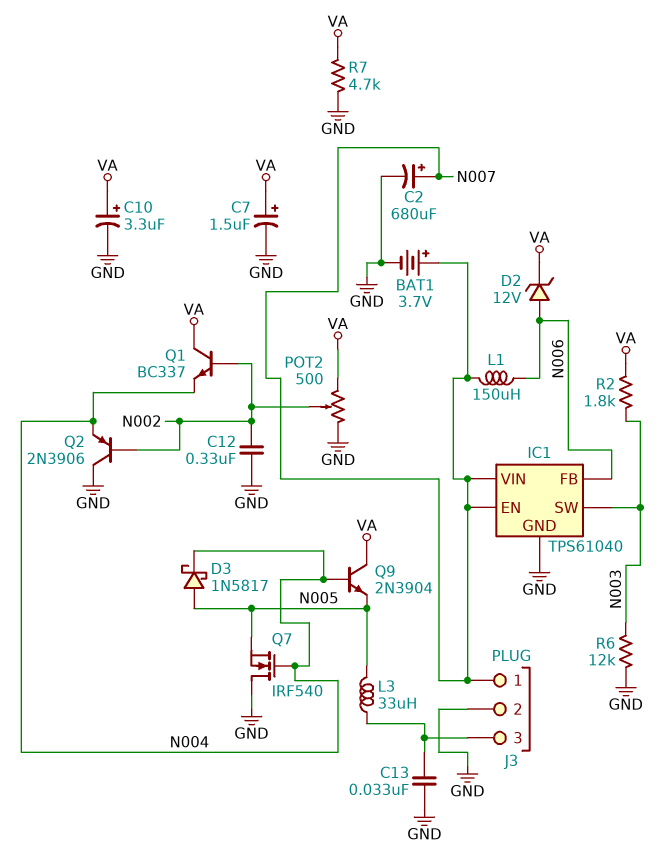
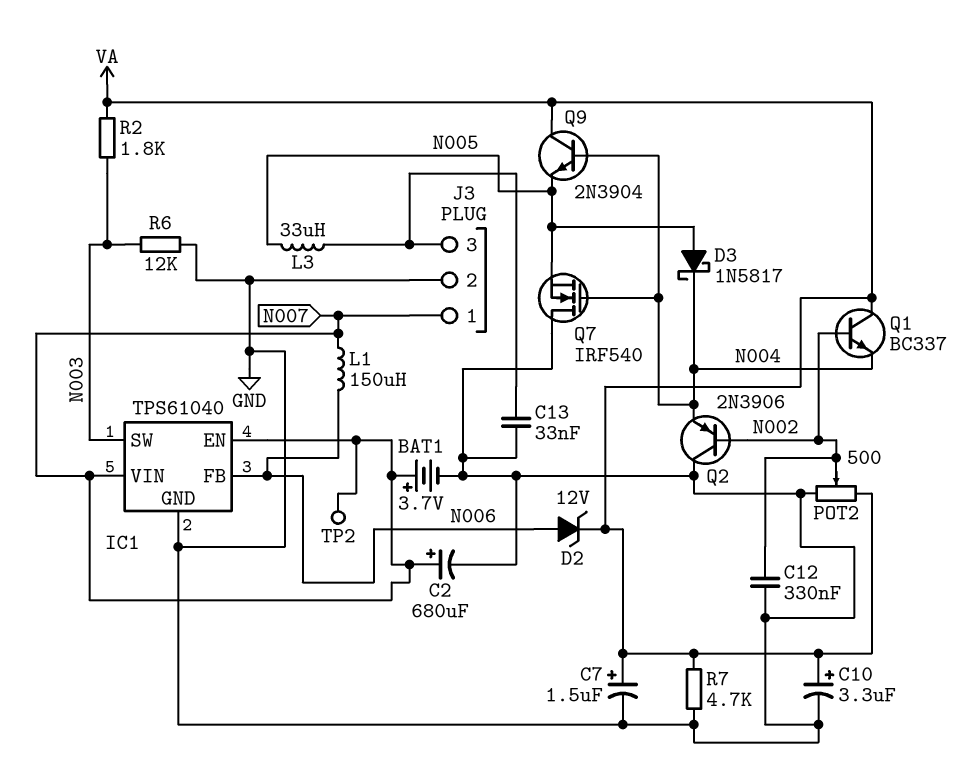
TP2: none -> test point (N007)

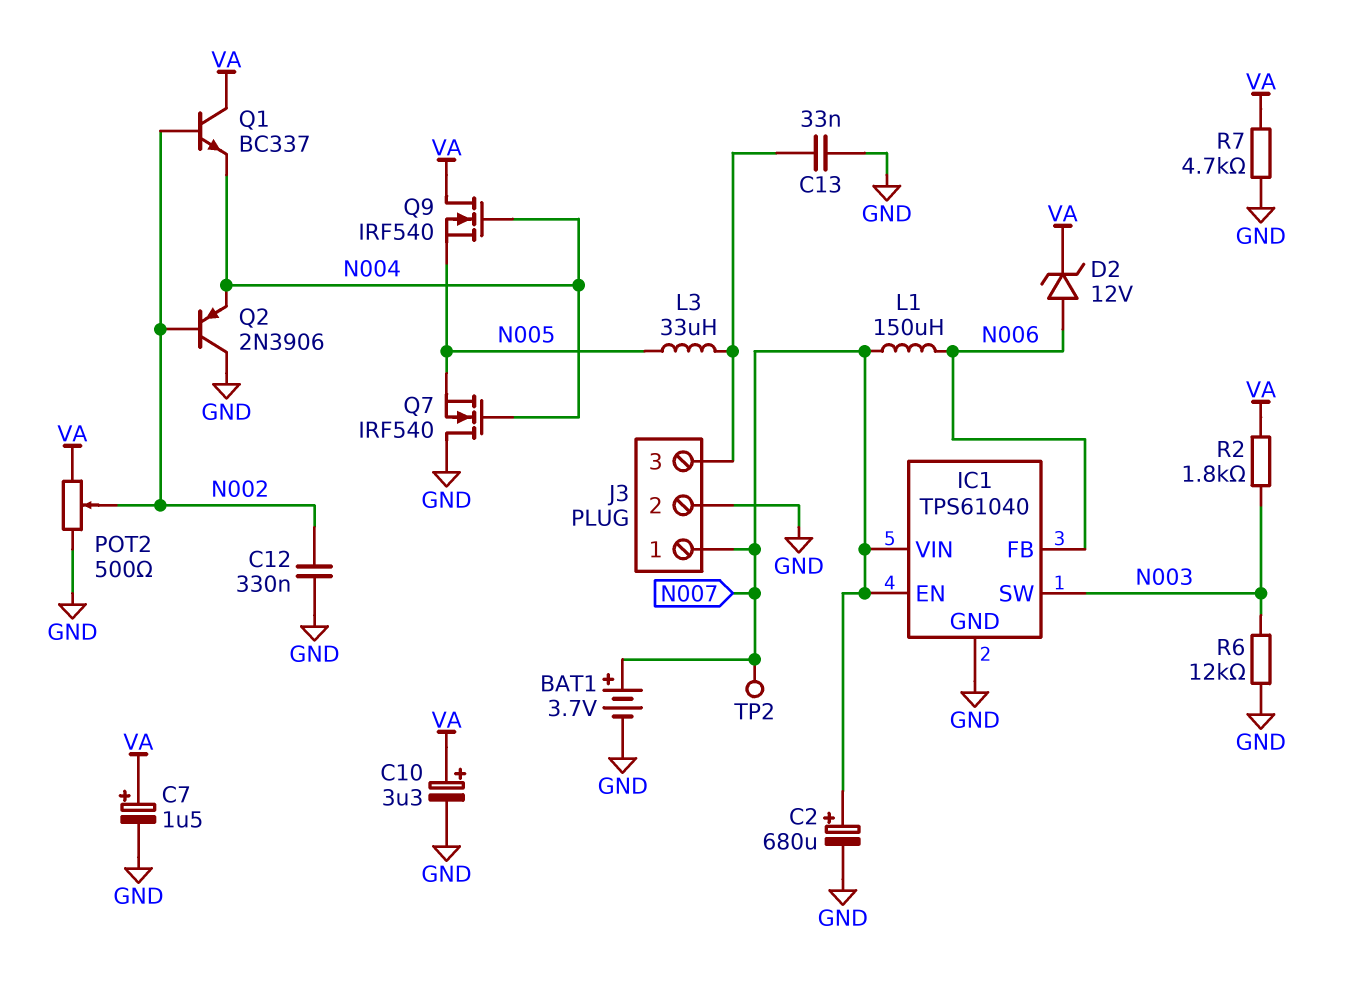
D3: schottky 1N5817 (A N005, K N004) -> none
Q9: NPN 2N3904 (B N004, C VA, E N005) -> NMOS IRF540 (G N004, D VA, S N005)

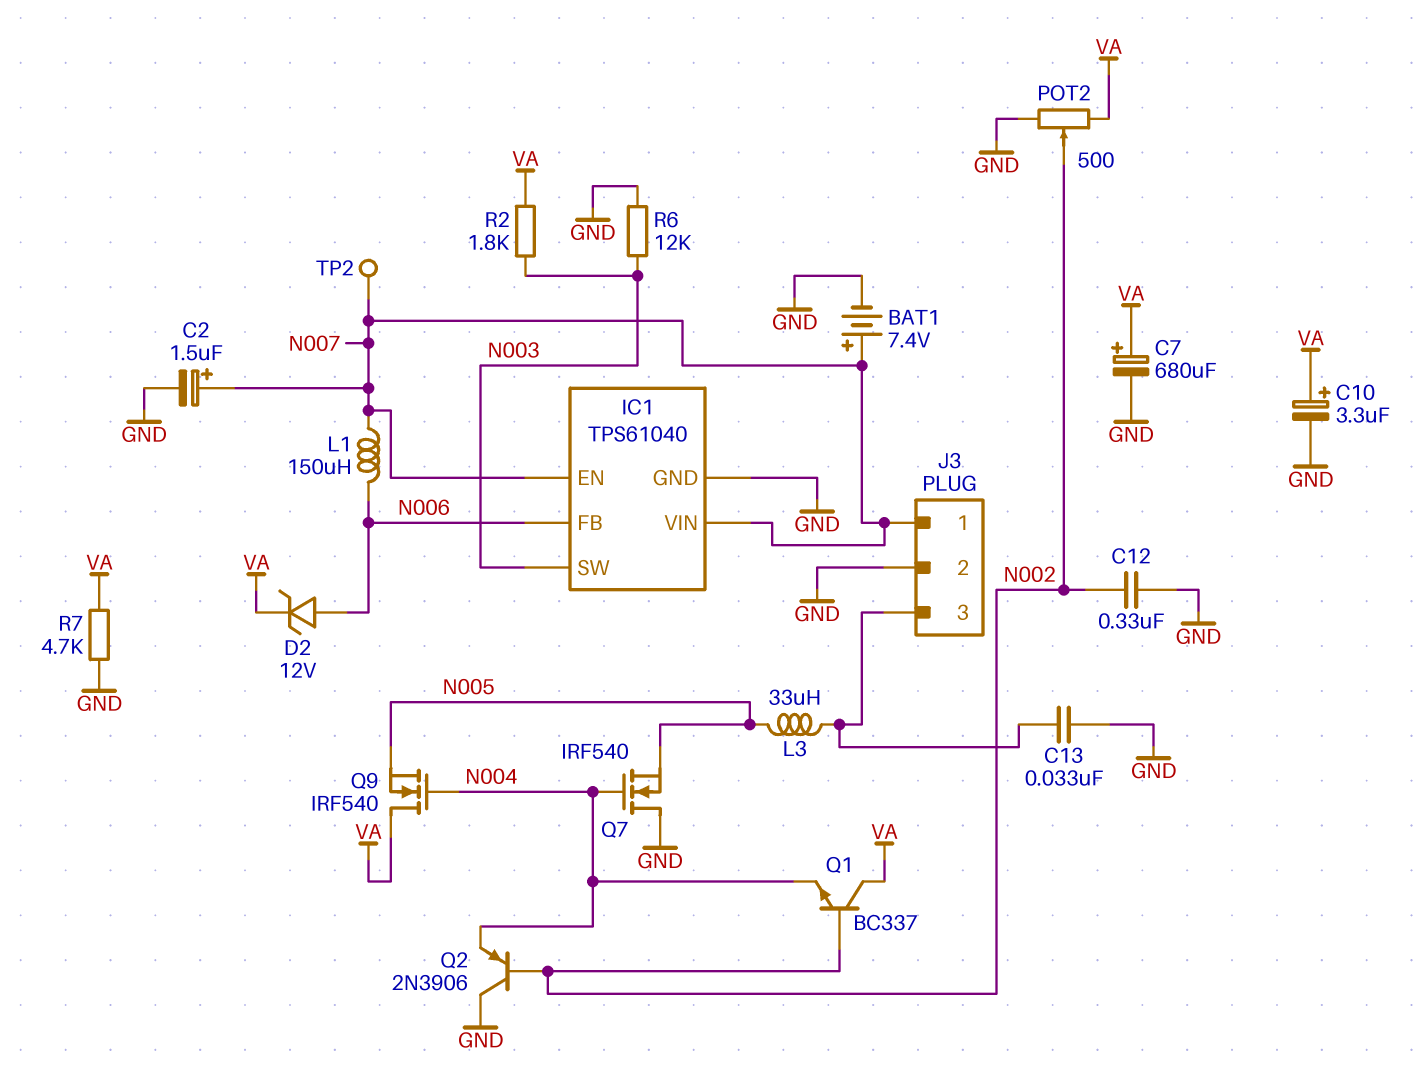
BAT1: 3.7V (plus N007, minus GND) -> 7.4V (plus N007, minus GND)
C2: 680uF (plus N007, minus GND) -> 1.5uF (plus N007, minus GND)
C7: 1.5uF (plus VA, minus GND) -> 680uF (plus VA, minus GND)

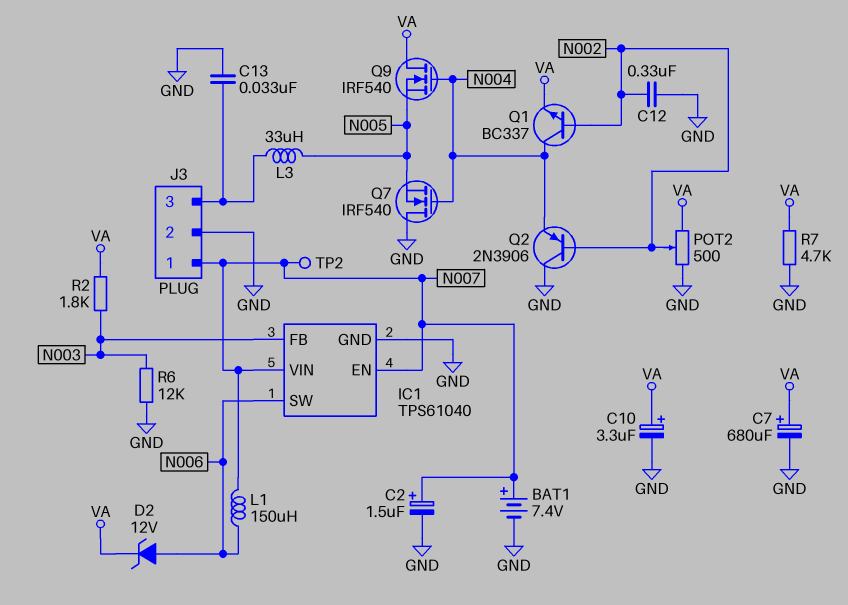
IC1 pin FB: N006 -> N003
IC1 pin SW: N003 -> N006
Q1: NPN BC337 (B N002, C VA, E N004) -> NPN BC337 (B N002, C N004, E VA)

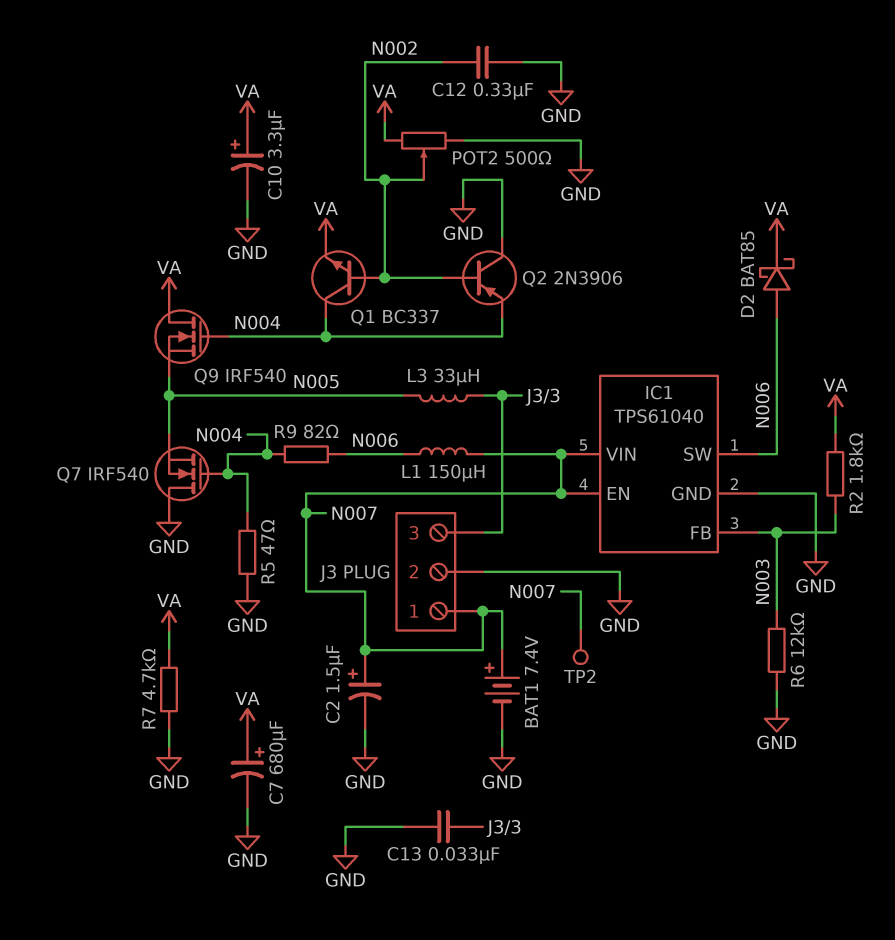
D2: zener 12V (A N006, K VA) -> schottky BAT85 (A N006, K VA)
R5: none -> 47 (GND, N004)
R9: none -> 82 (N004, N006)

